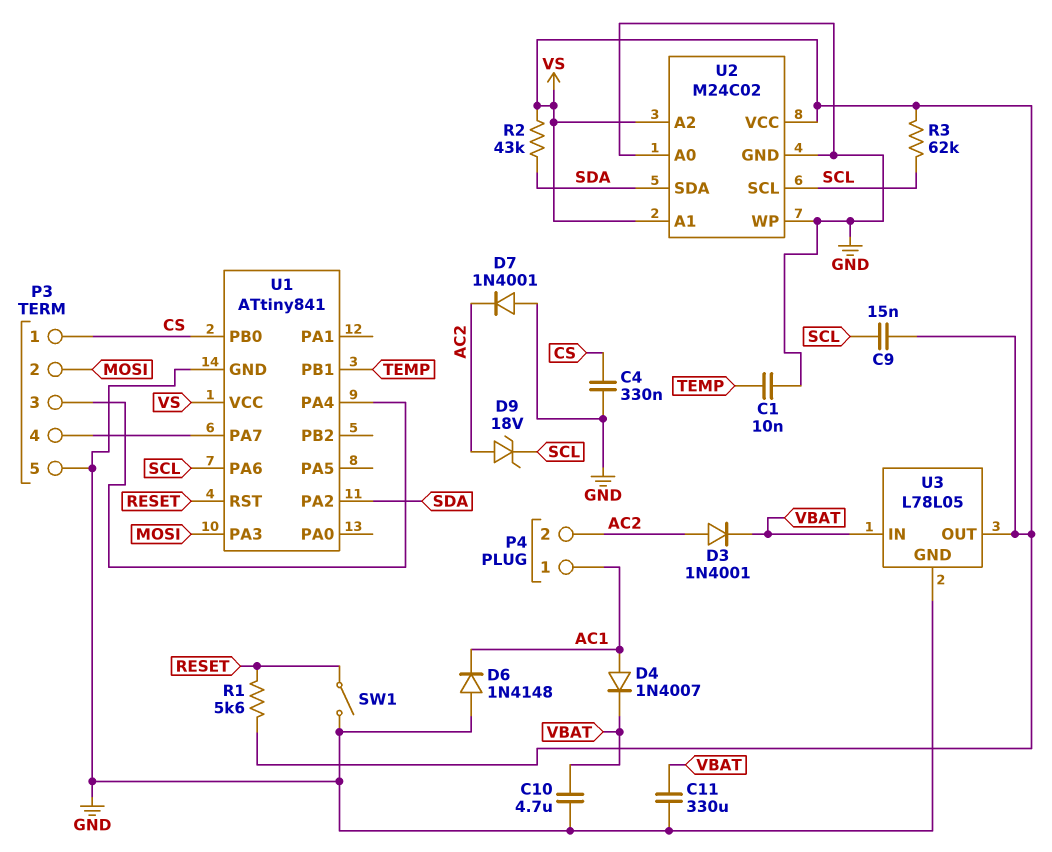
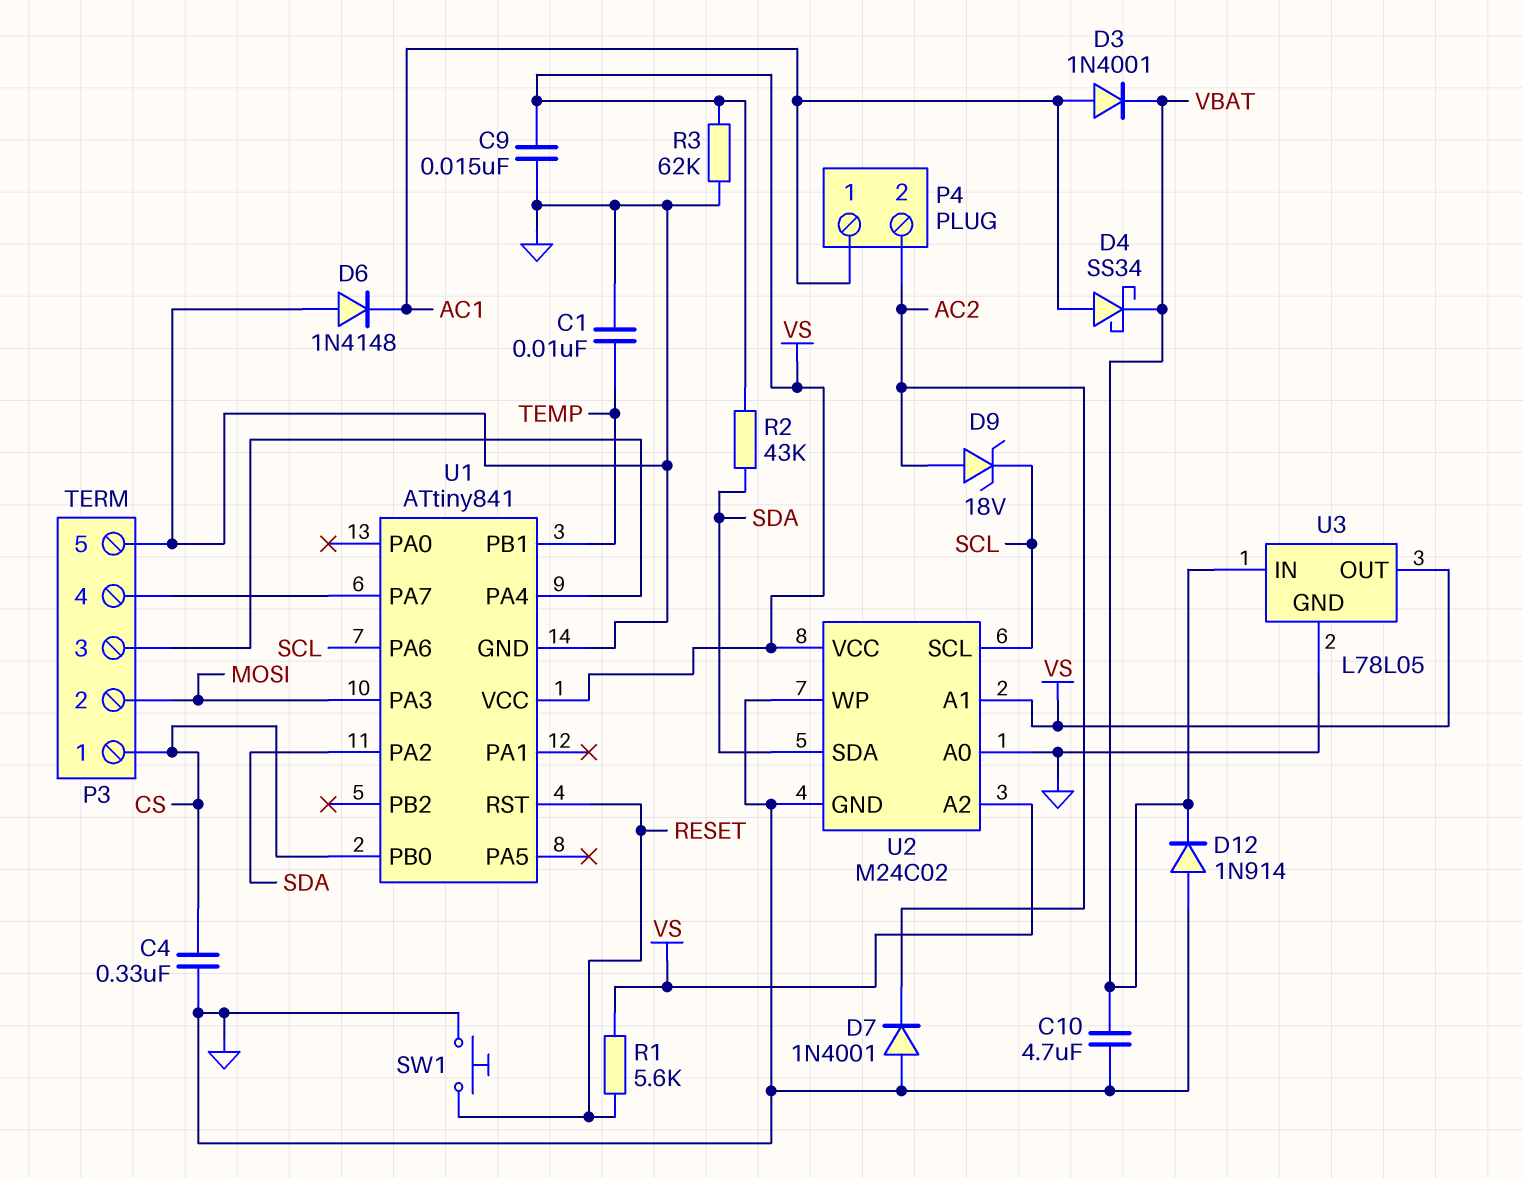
C9: 15nF (SCL, VS) -> 15nF (GND, VS)
C11: 330uF (GND, VBAT) -> none
D3: diode 1N4001 (A AC2, K VBAT) -> diode 1N4001 (A AC1, K VBAT)
D4: diode 1N4007 (A AC1, K VBAT) -> schottky SS34 (A AC1, K VBAT)
D12: none -> diode 1N914 (A GND, K VBAT)
R3: 62k (SCL, VS) -> 62k (GND, VS)
SW1: switch (GND, RESET) -> button (GND, RESET)

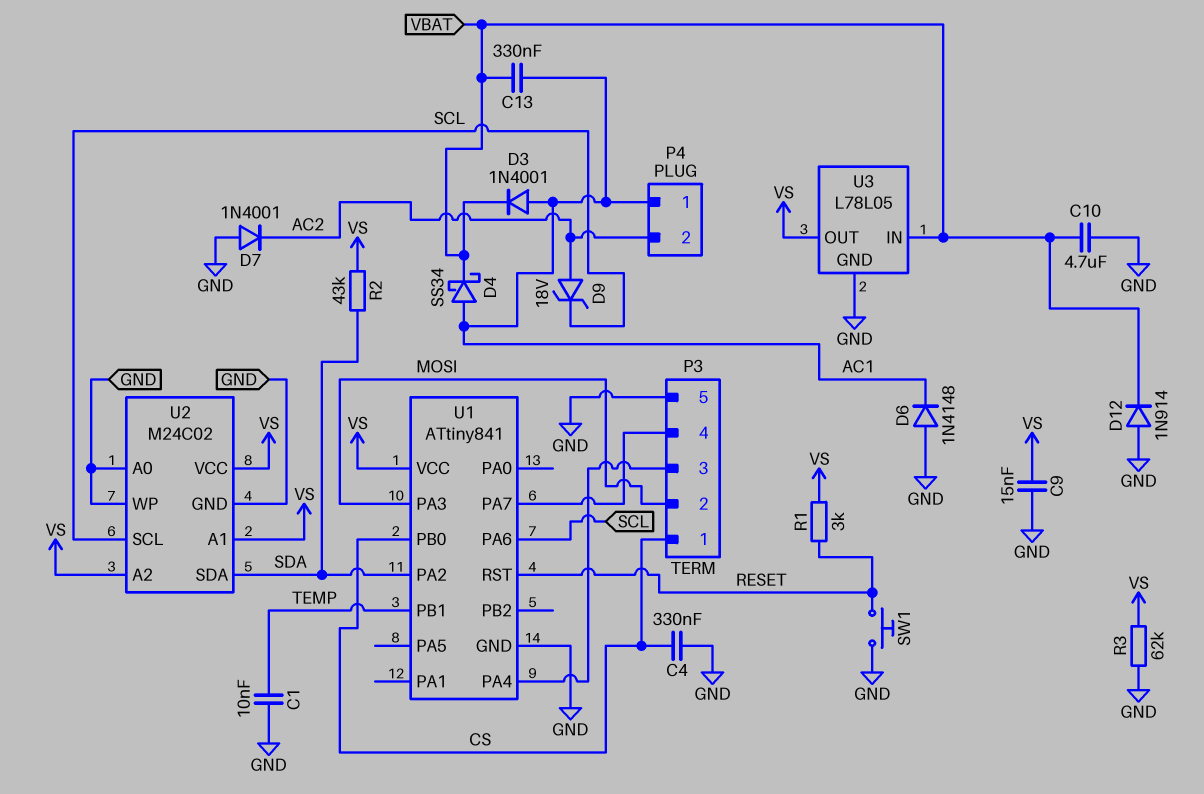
C13: none -> 330nF (AC1, VBAT)
R1: 5.6k (RESET, VS) -> 3k (RESET, VS)

